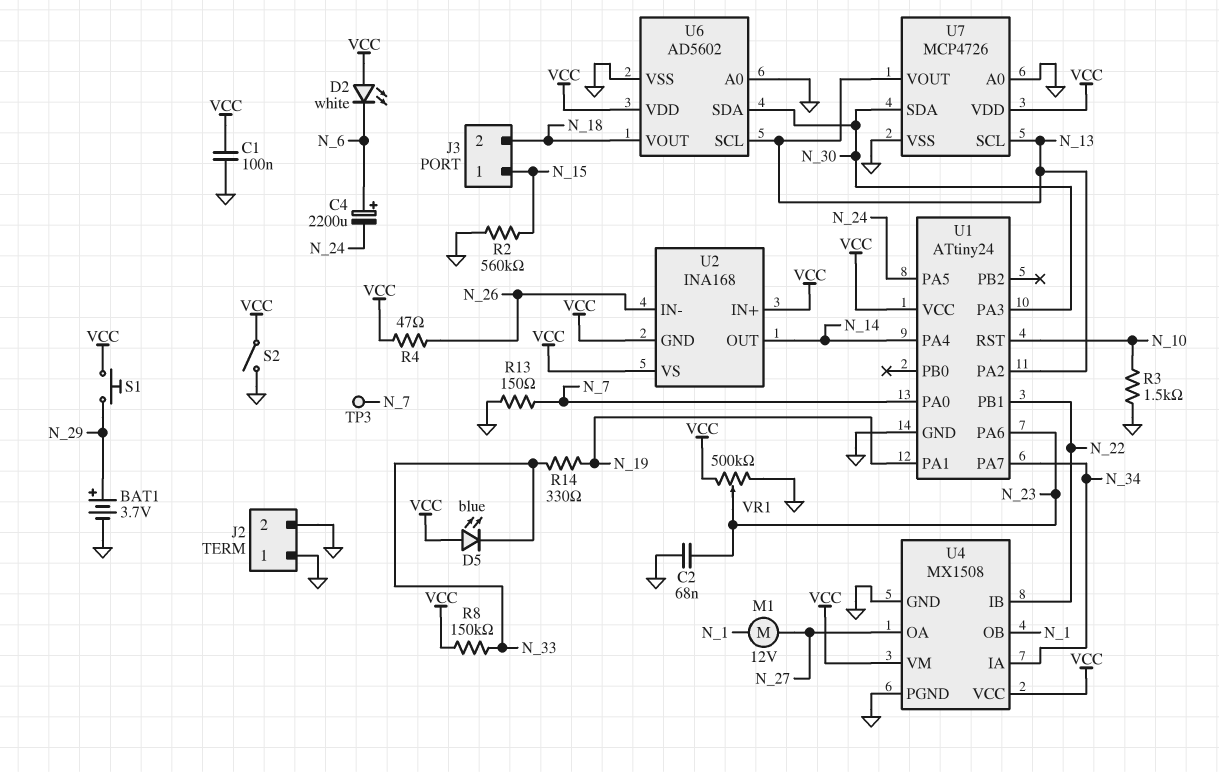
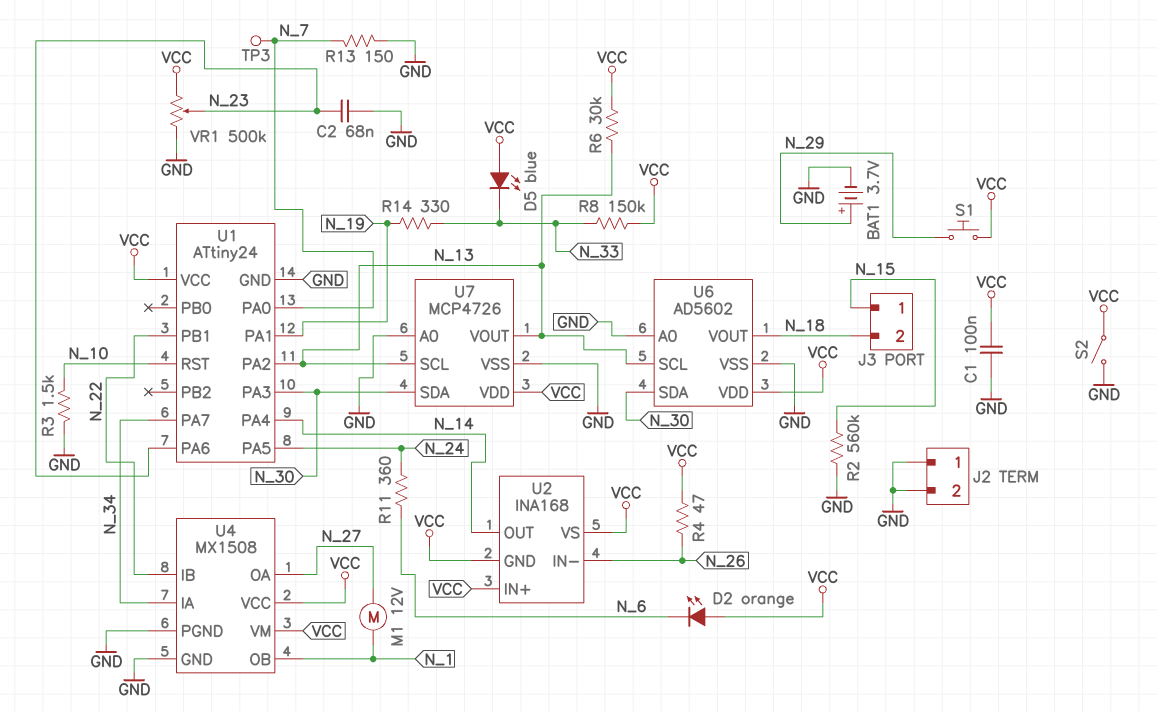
C4: 2200uF (plus N_6, minus N_24) -> none
D2: LED white (A VCC, K N_6) -> LED orange (A VCC, K N_6)
R6: none -> 30k (N_13, VCC)
R11: none -> 360 (N_6, N_24)

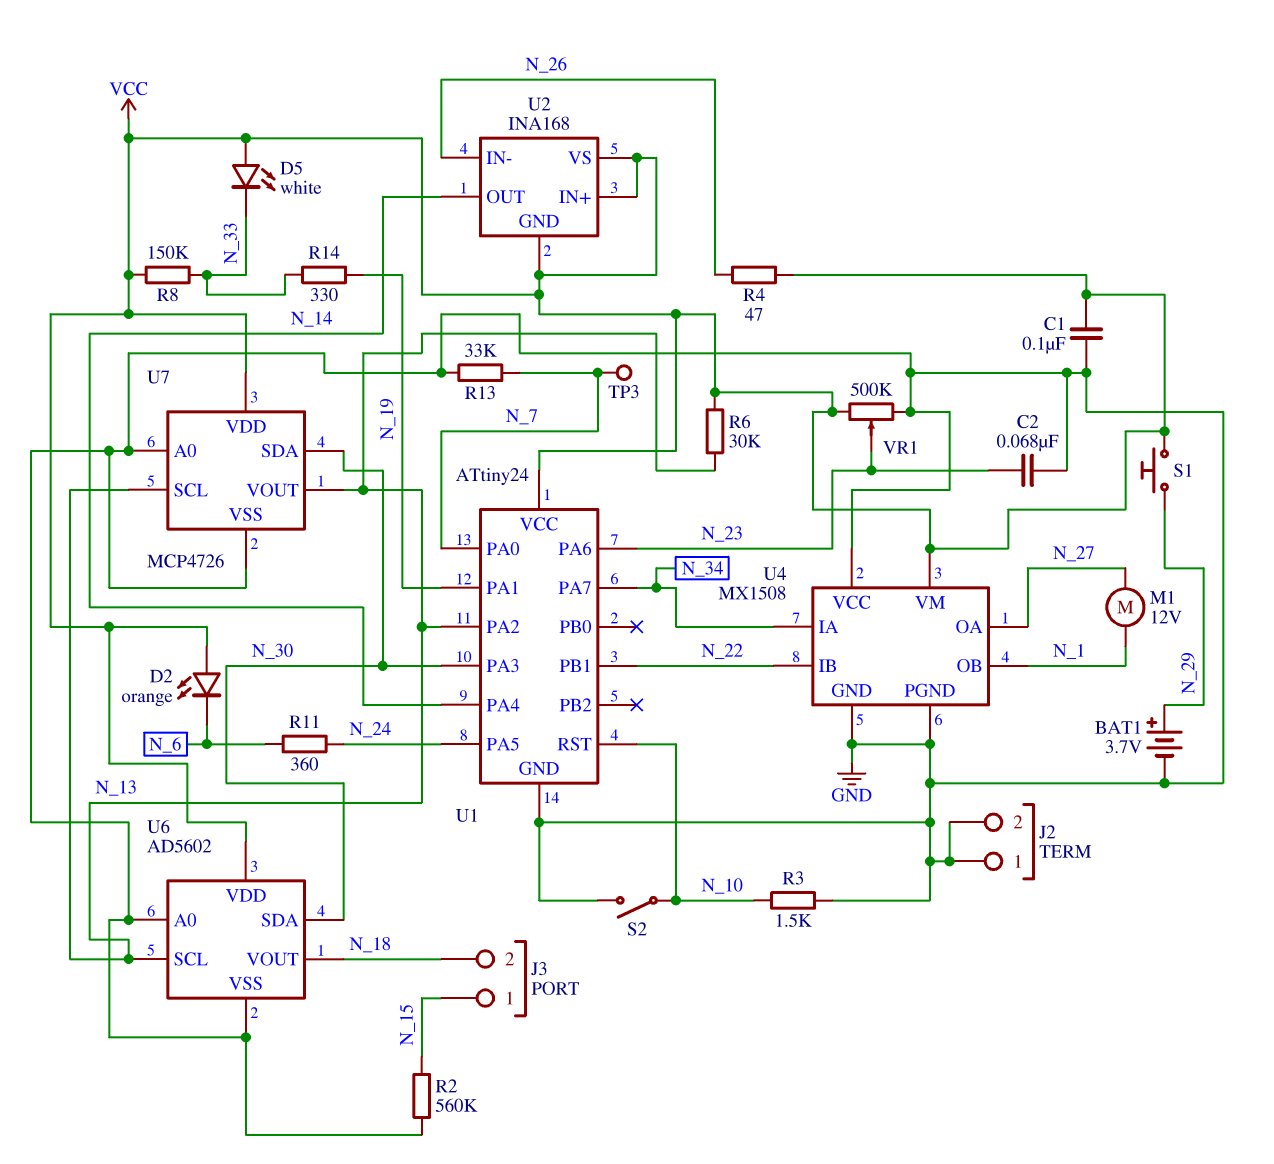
D5: LED blue (A VCC, K N_33) -> LED white (A VCC, K N_33)
R13: 150 (GND, N_7) -> 33k (GND, N_7)
S2: switch (GND, VCC) -> switch (GND, N_10)
U4 pin VCC: VCC -> GND

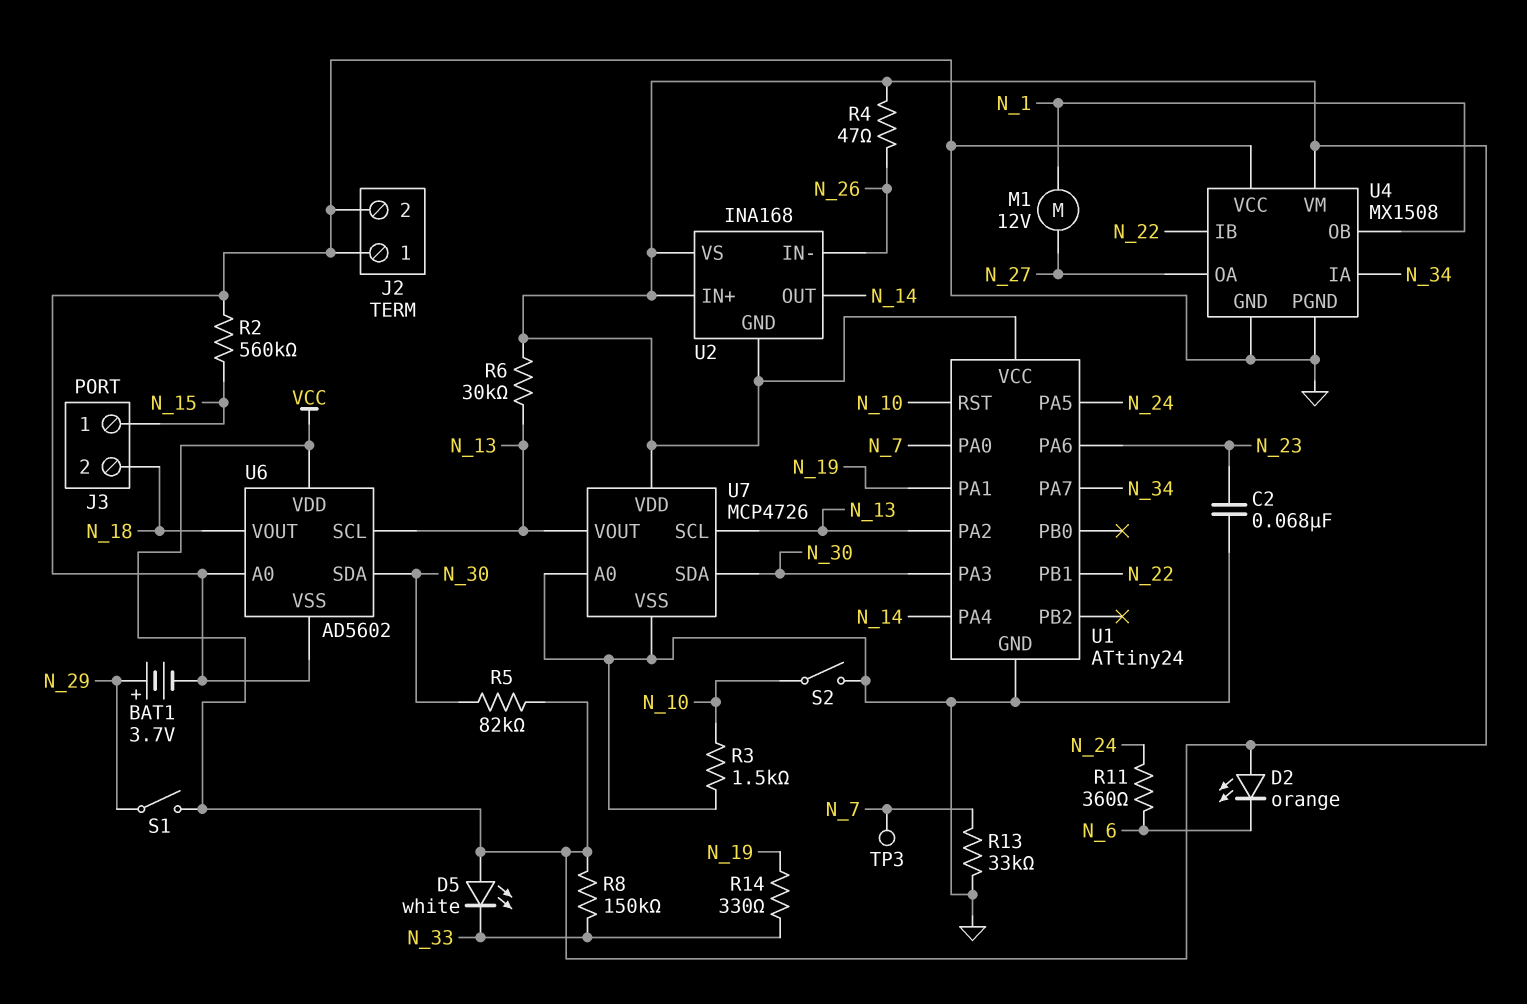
C1: 100nF (GND, VCC) -> none
R5: none -> 82k (N_30, VCC)
S1: button (N_29, VCC) -> switch (N_29, VCC)
VR1: 500k (GND, VCC, wiper N_23) -> none

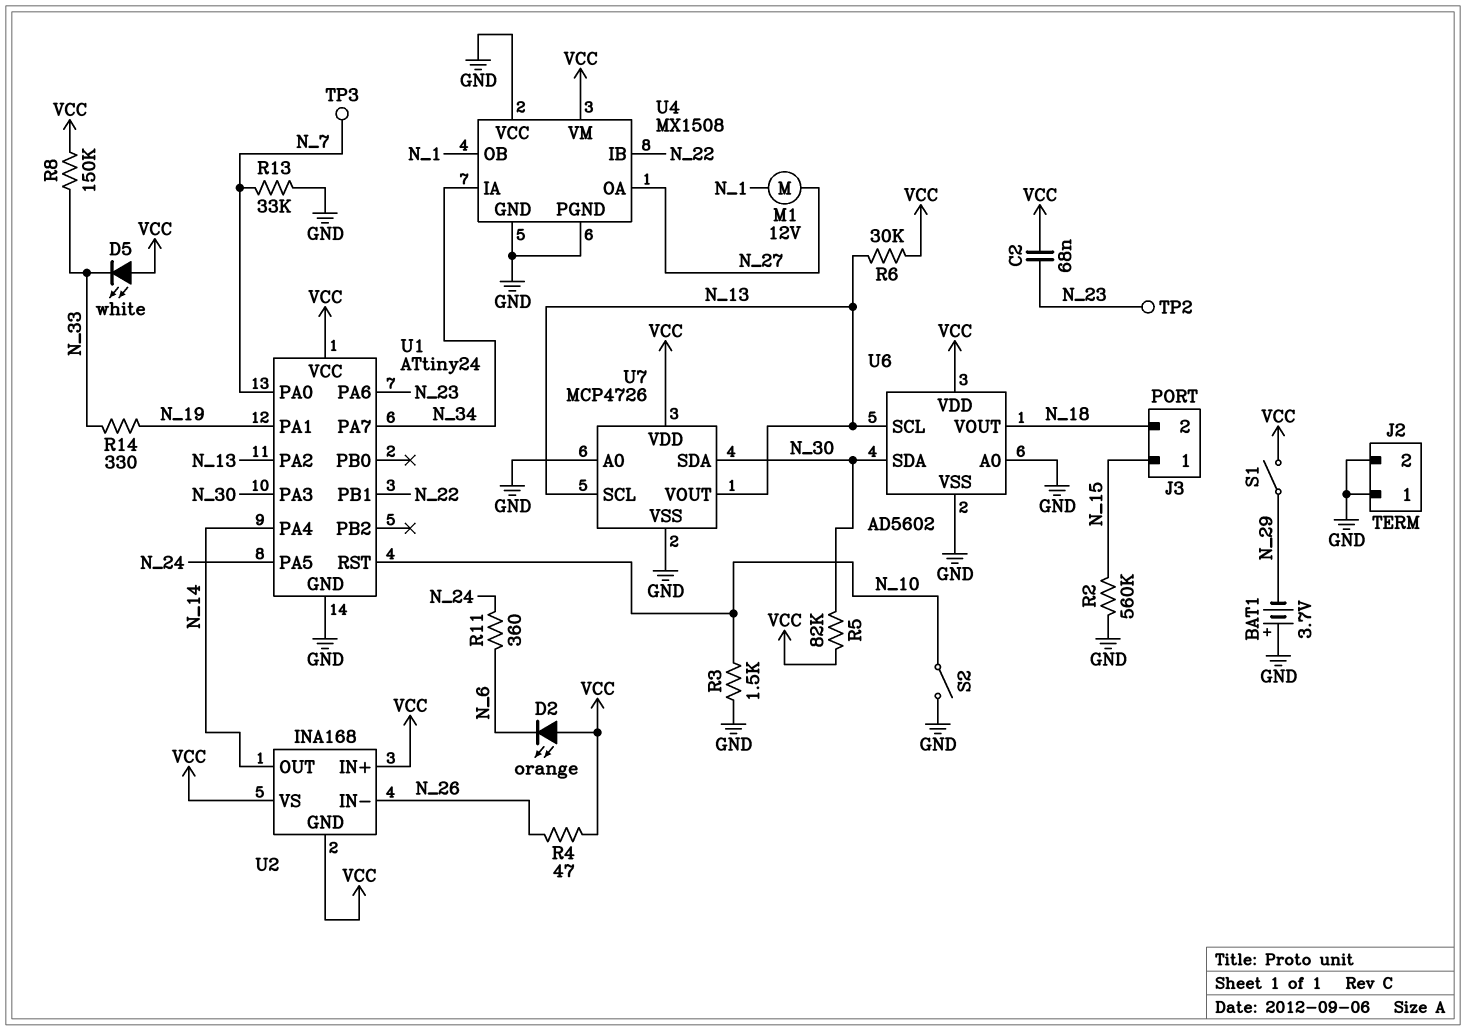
BAT1: 3.7V (plus N_29, minus GND) -> 3.7V (plus GND, minus N_29)
C2: 68nF (GND, N_23) -> 68nF (N_23, VCC)
TP2: none -> test point (N_23)

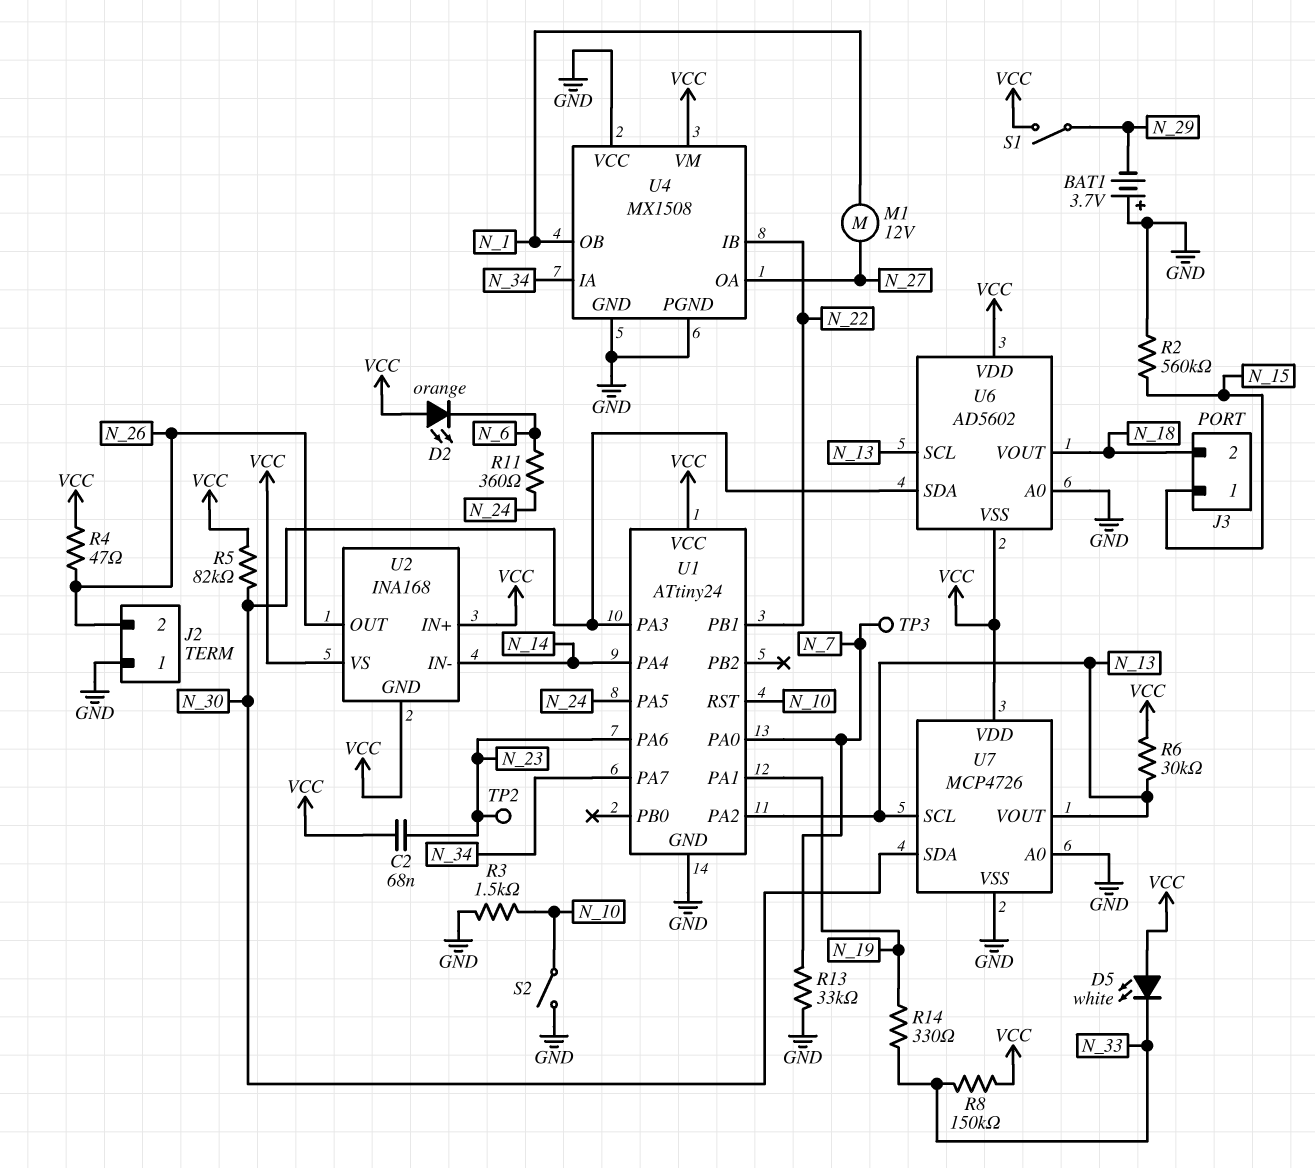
J2 pin 2: GND -> N_26
U2 pin IN-: N_26 -> N_14
U2 pin OUT: N_14 -> N_26
U6 pin VSS: GND -> VCC

